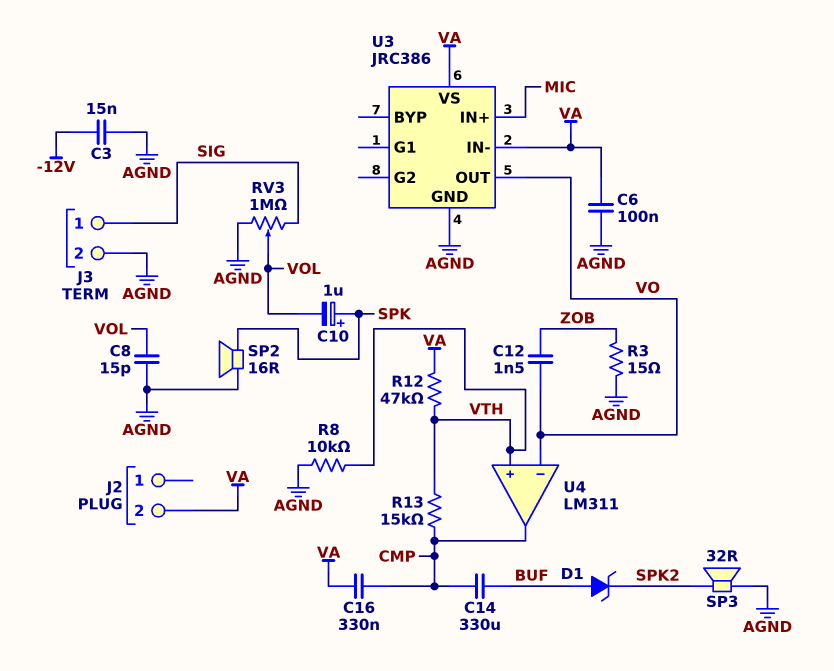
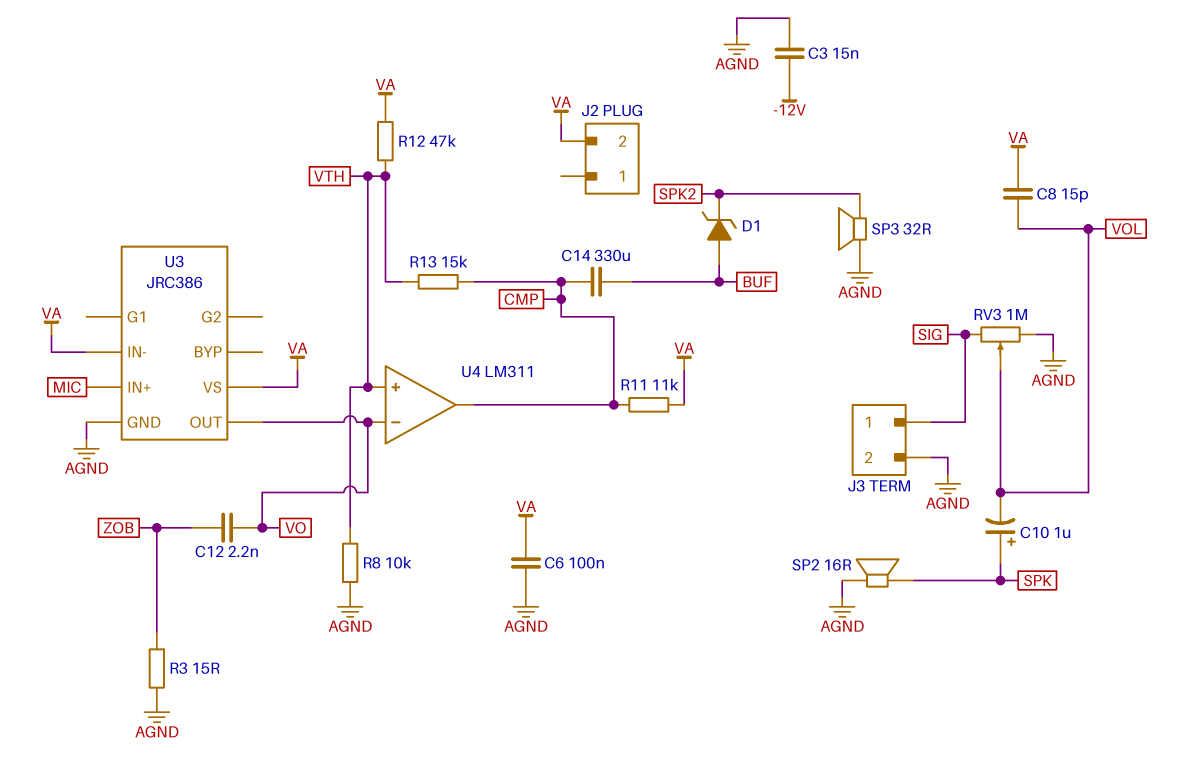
C8: 15pF (AGND, VOL) -> 15pF (VA, VOL)
C12: 1.5nF (VO, ZOB) -> 2.2nF (VO, ZOB)
C16: 330nF (CMP, VA) -> none
R11: none -> 11k (CMP, VA)

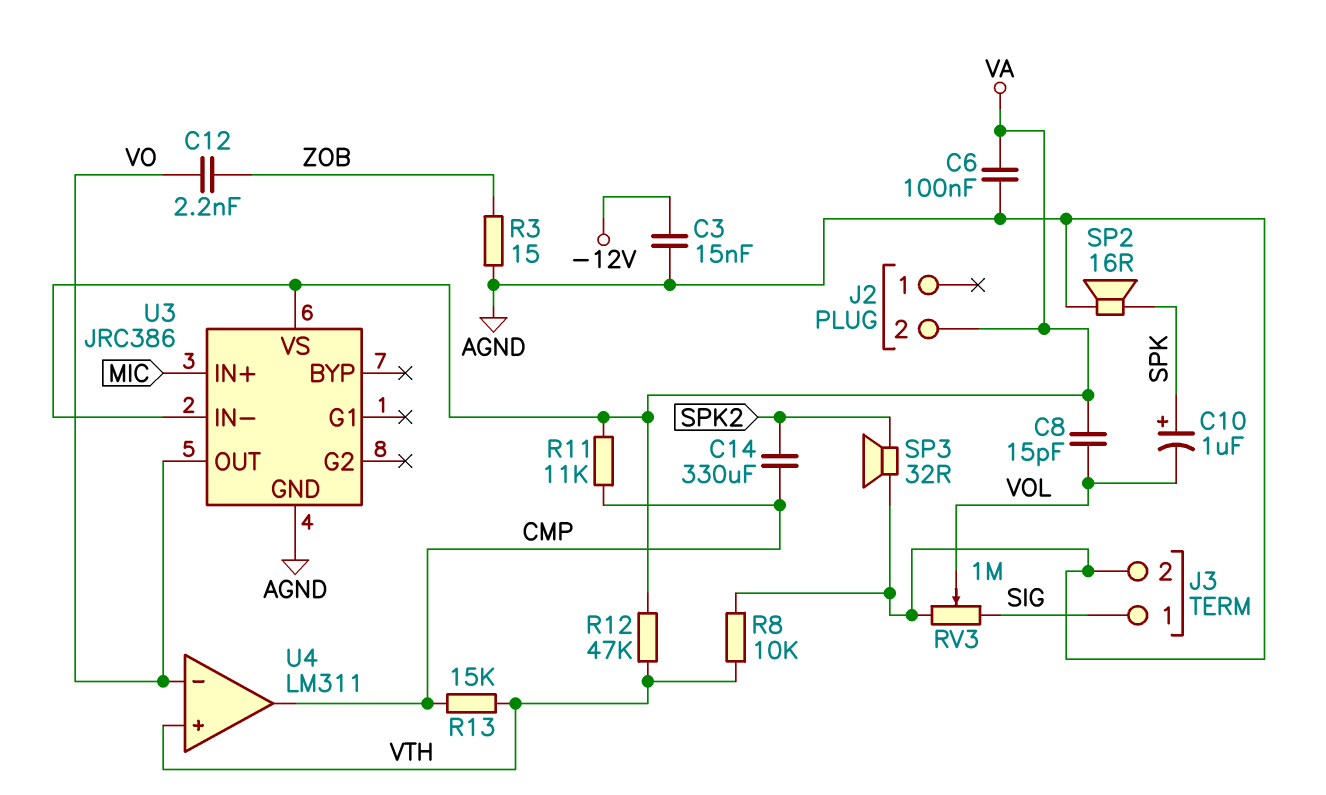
C14: 330uF (BUF, CMP) -> 330uF (CMP, SPK2)
D1: zener (A BUF, K SPK2) -> none

